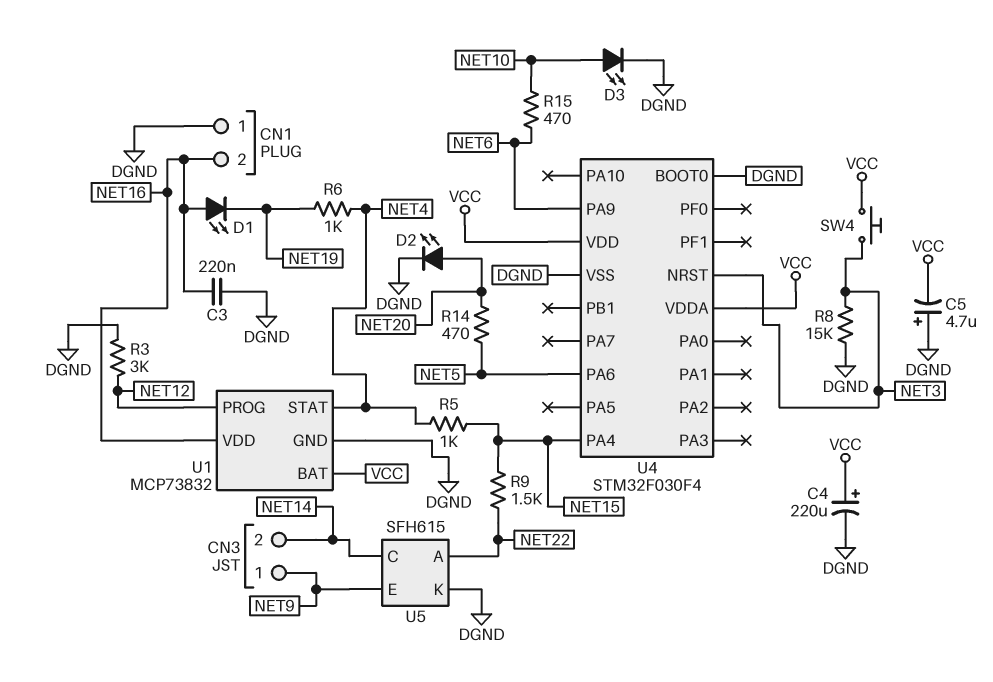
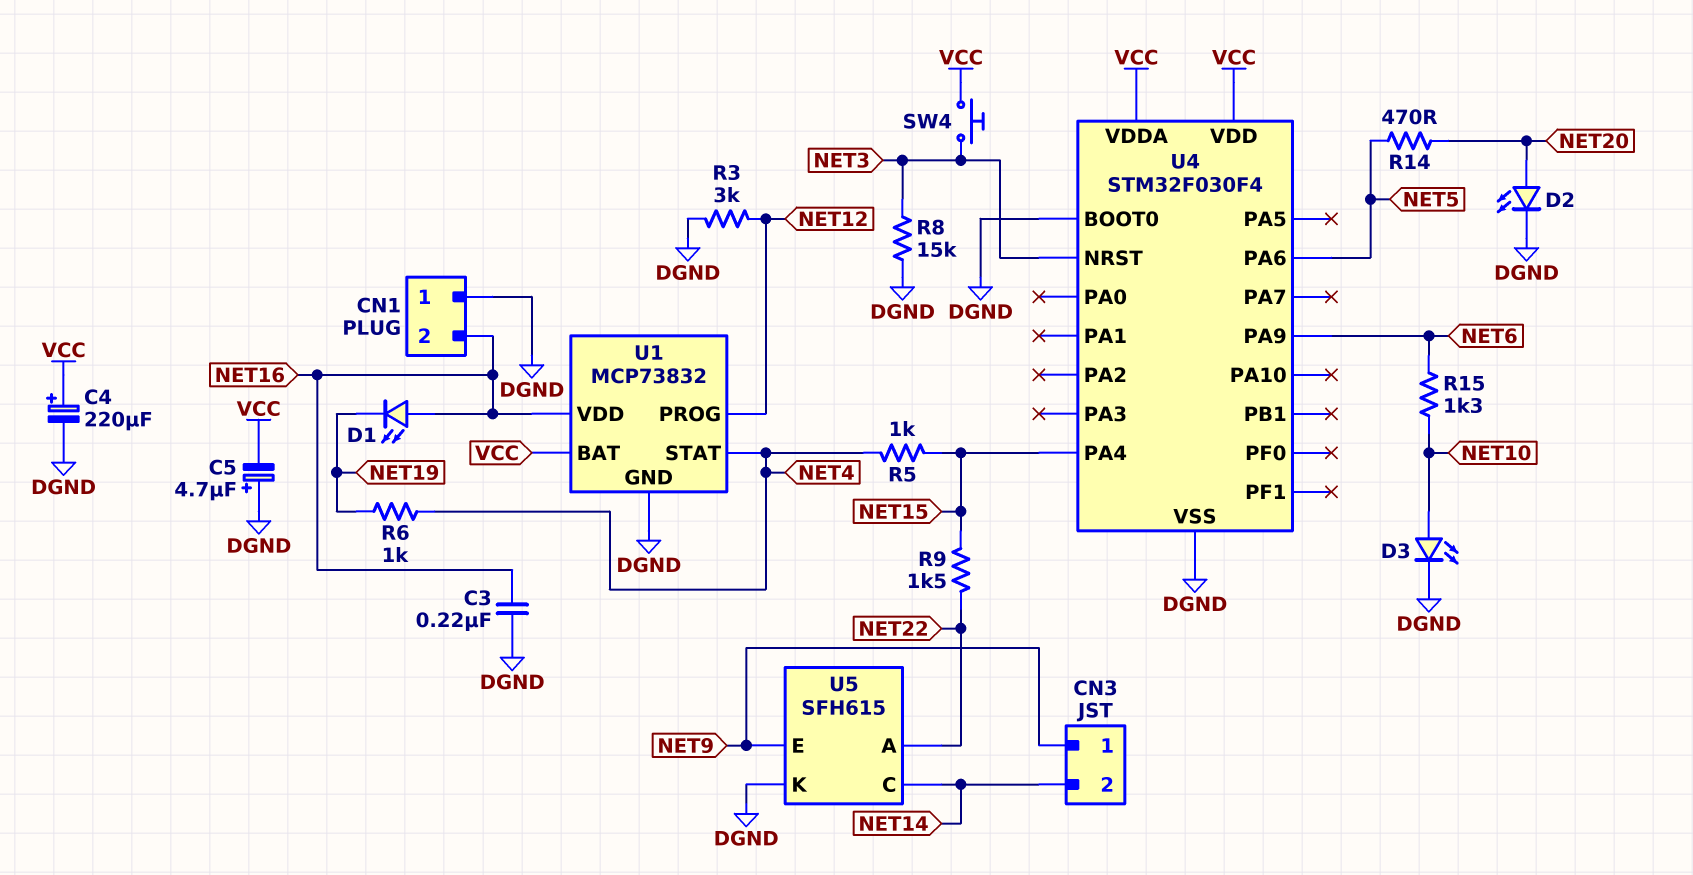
R15: 470 (NET6, NET10) -> 1.3k (NET6, NET10)

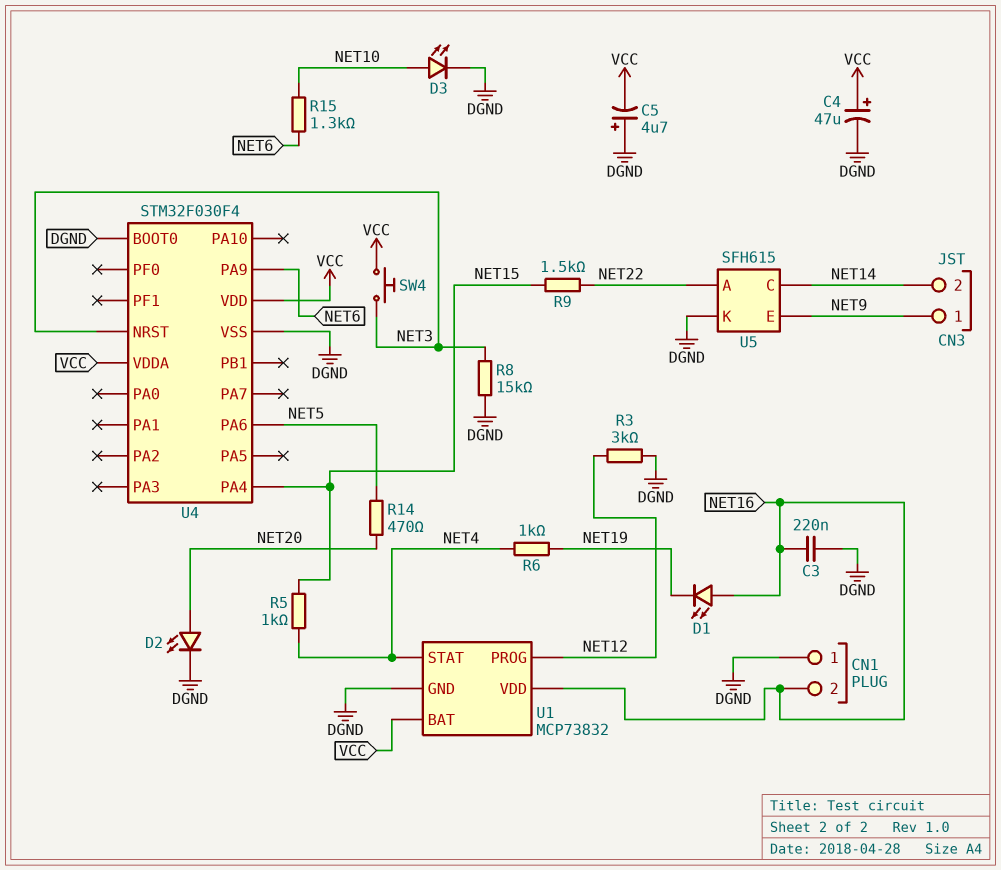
C4: 220uF (plus VCC, minus DGND) -> 47uF (plus VCC, minus DGND)

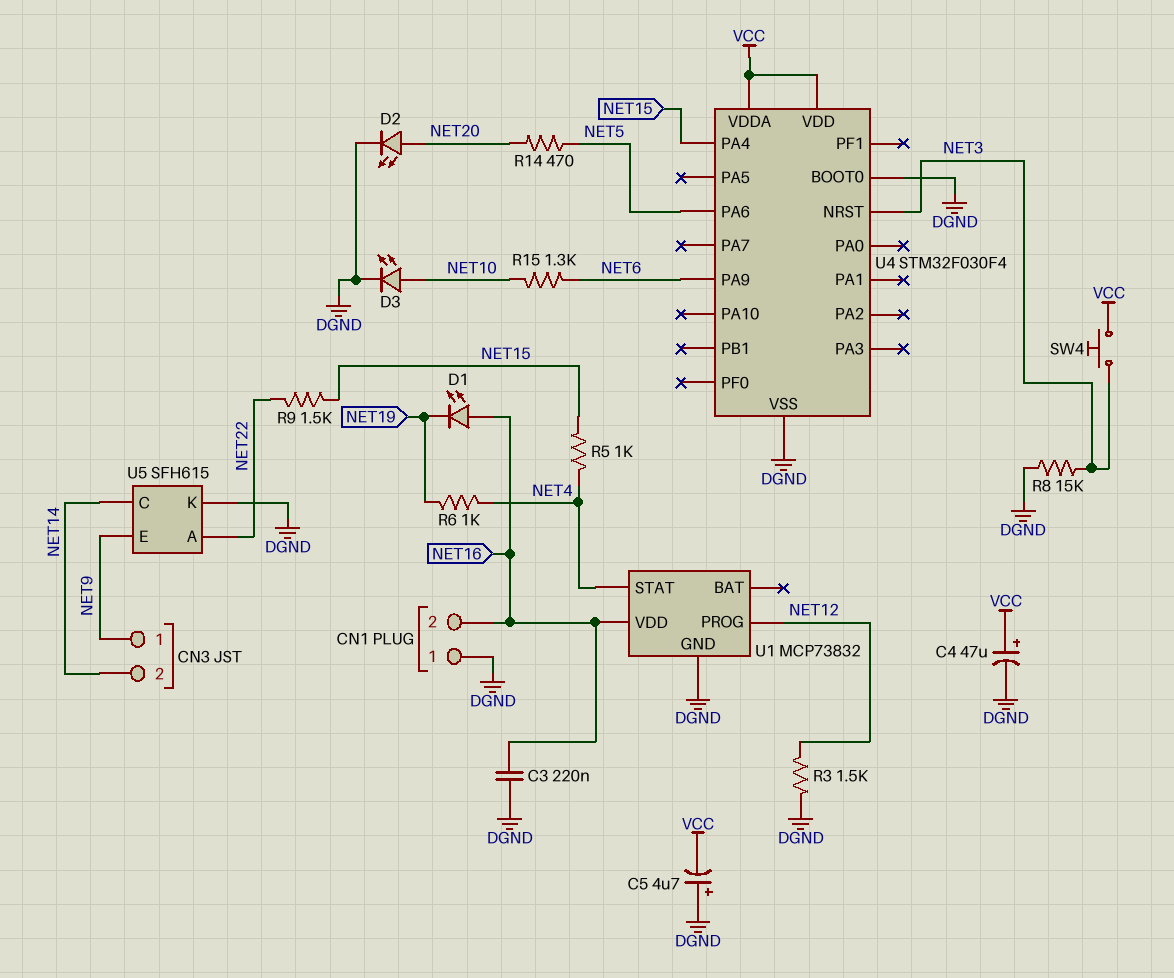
R3: 3k (DGND, NET12) -> 1.5k (DGND, NET12)
U1 pin BAT: VCC -> none

